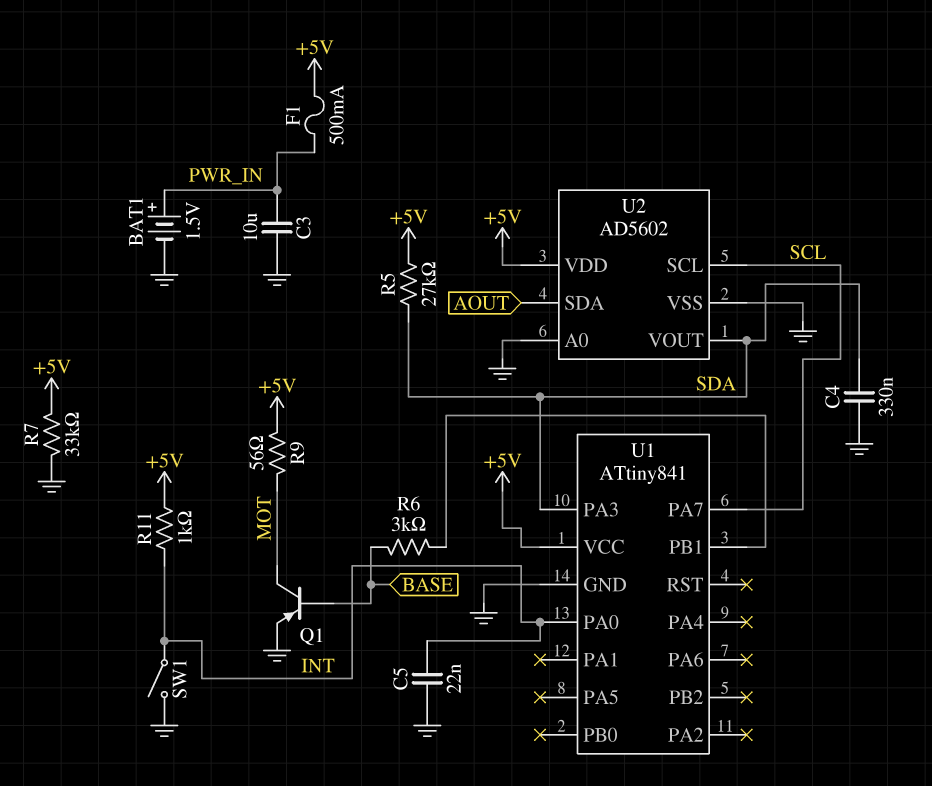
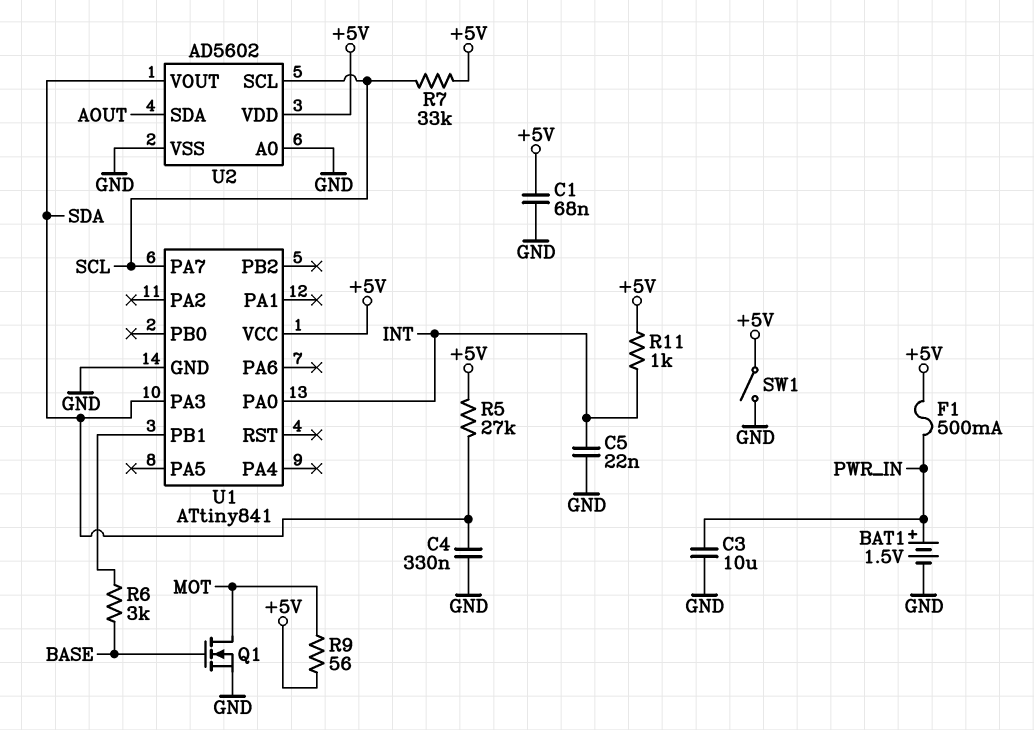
C1: none -> 68nF (+5V, GND)
Q1: PNP (B BASE, C MOT, E GND) -> NMOS (G BASE, D MOT, S GND)
R7: 33k (+5V, GND) -> 33k (+5V, SCL)
SW1: switch (GND, INT) -> switch (+5V, GND)

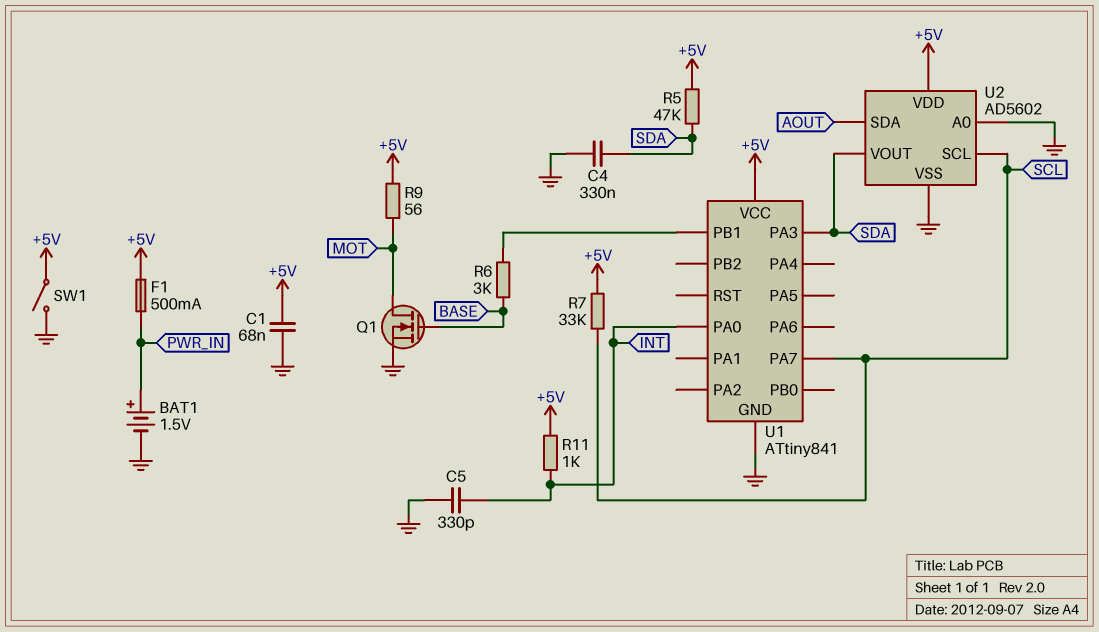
C3: 10uF (GND, PWR_IN) -> none
C5: 22nF (GND, INT) -> 330pF (GND, INT)
R5: 27k (+5V, SDA) -> 47k (+5V, SDA)

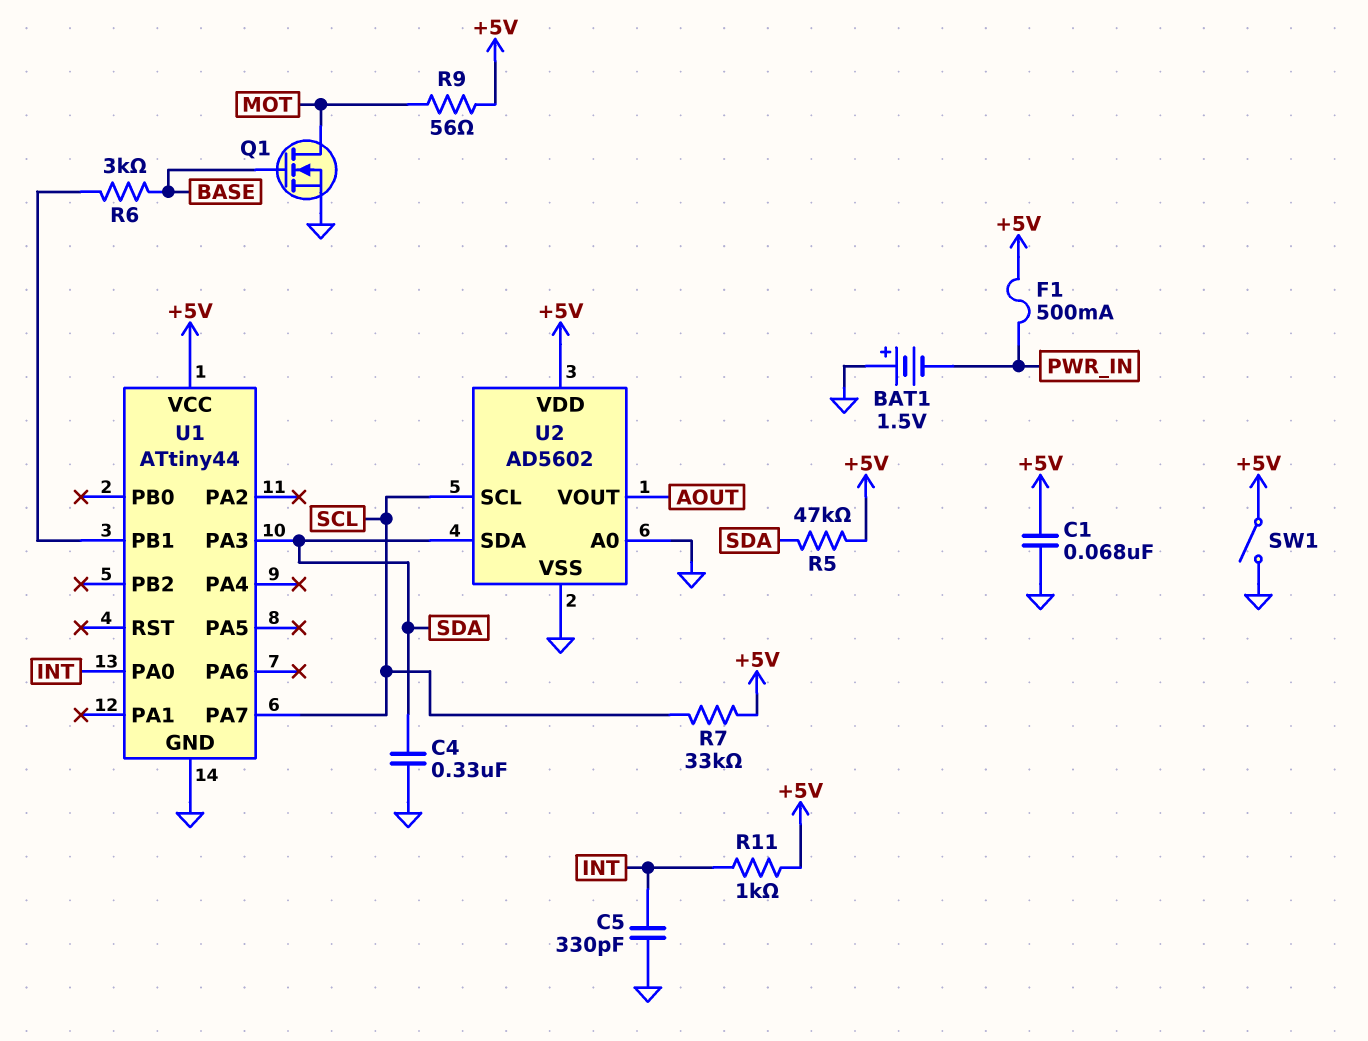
BAT1: 1.5V (plus PWR_IN, minus GND) -> 1.5V (plus GND, minus PWR_IN)
U1: ATtiny841 -> ATtiny44
U2 pin SDA: AOUT -> SDA
U2 pin VOUT: SDA -> AOUT

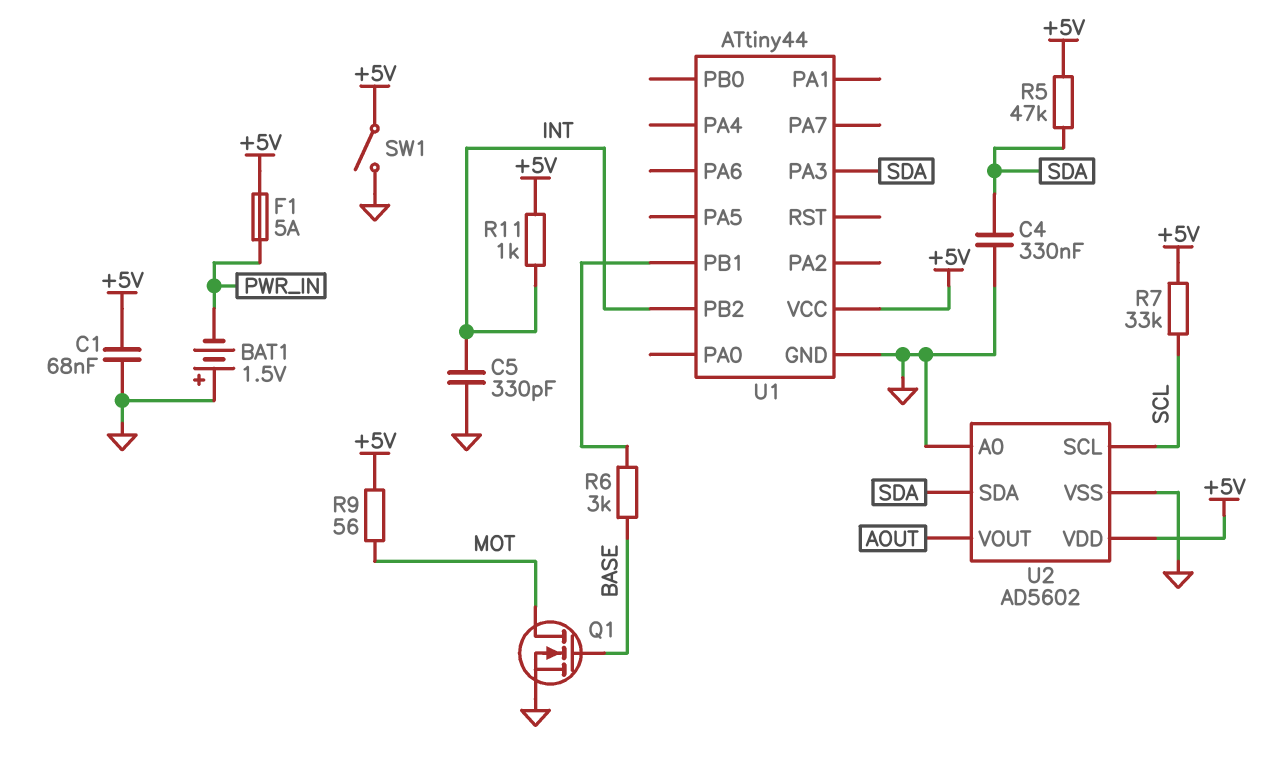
F1: 500mA (+5V, PWR_IN) -> 5A (+5V, PWR_IN)
U1 pin PA0: INT -> none
U1 pin PA7: SCL -> none
U1 pin PB2: none -> INT

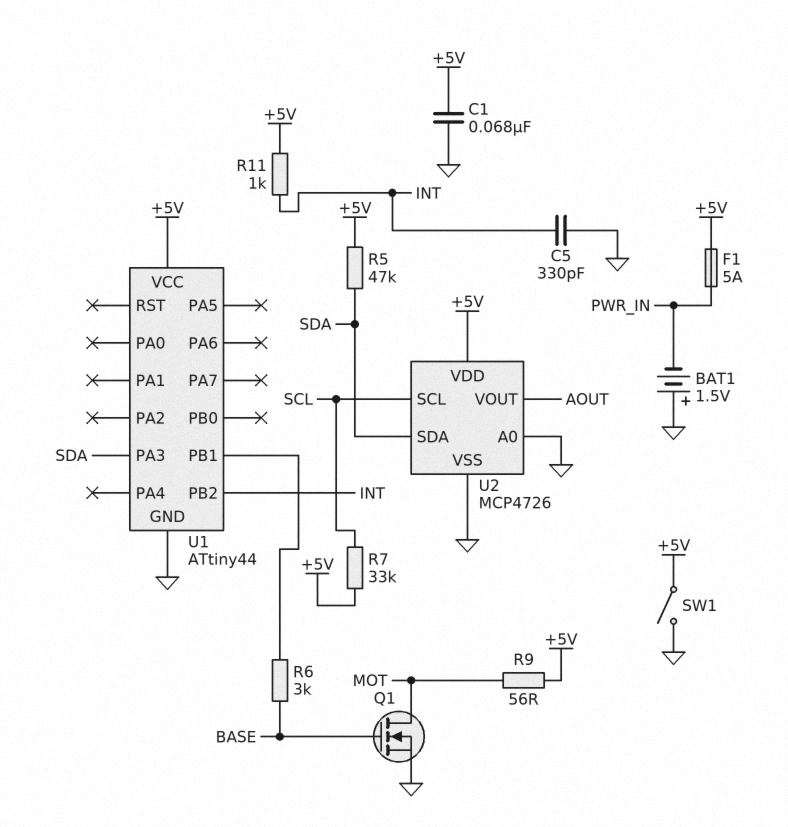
C4: 330nF (GND, SDA) -> none
U2: AD5602 -> MCP4726

